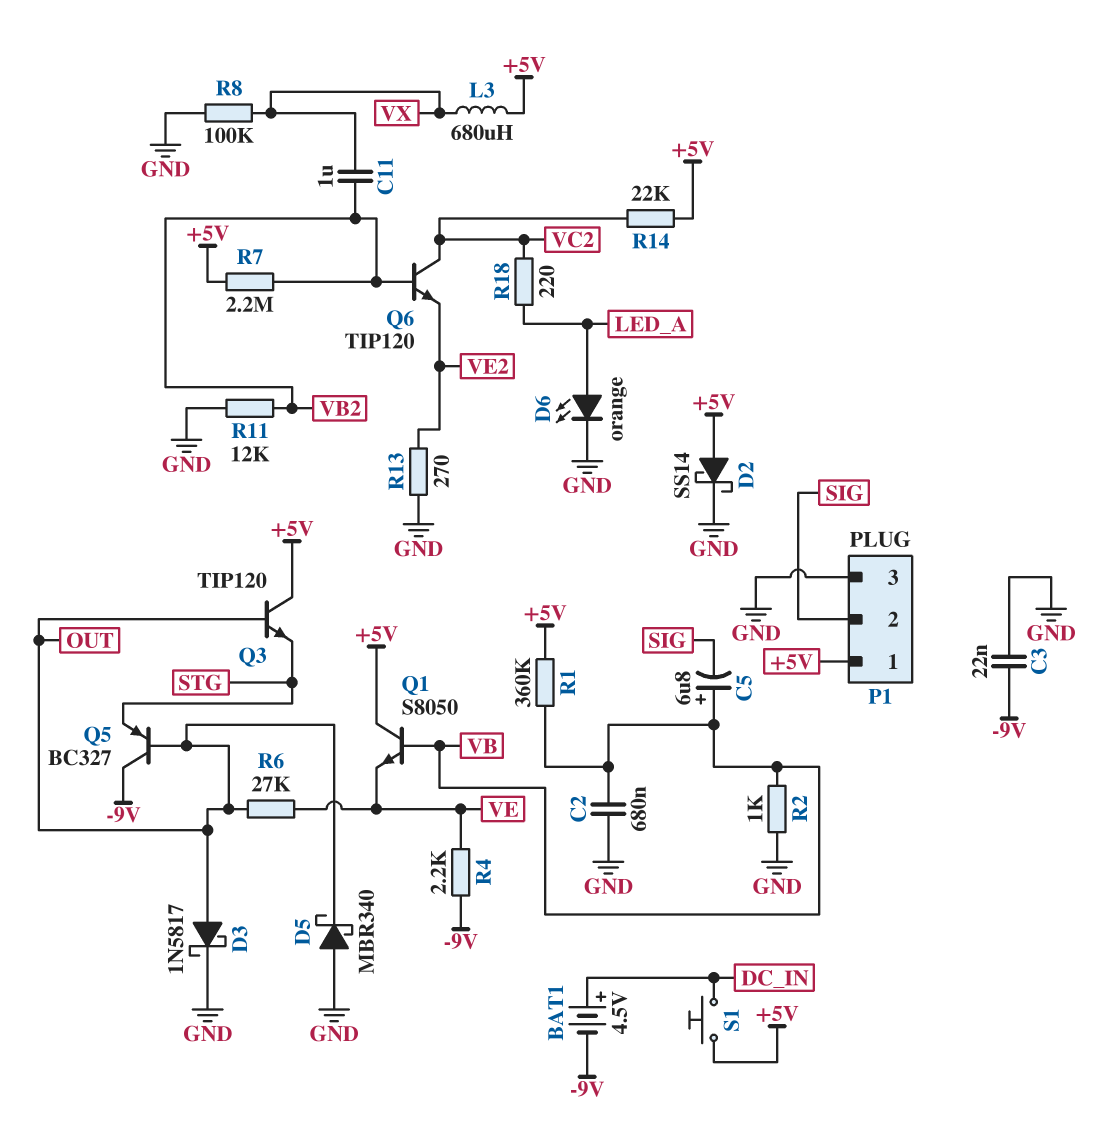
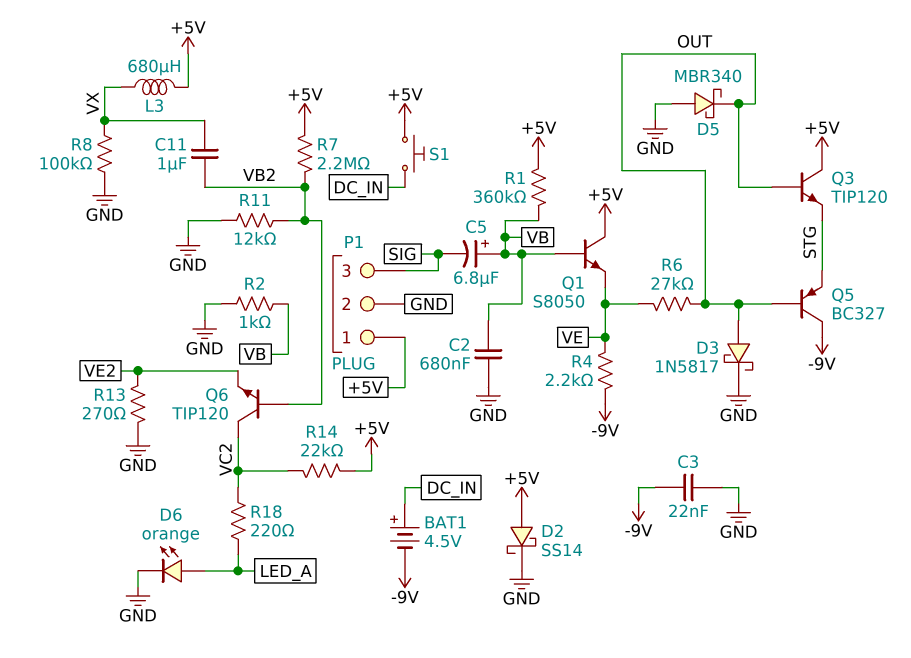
P1 pin 2: SIG -> GND
P1 pin 3: GND -> SIG

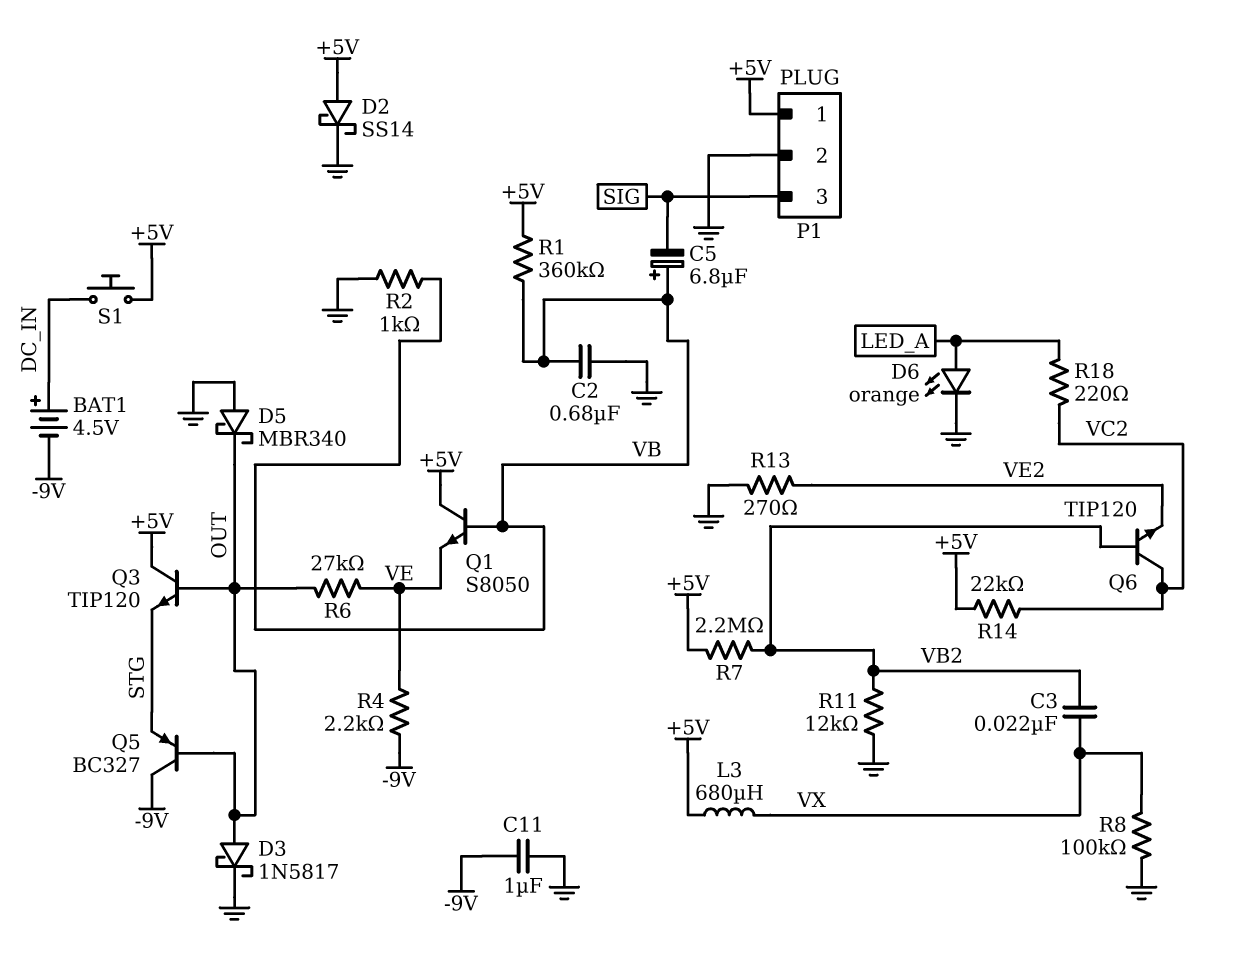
C3: 22nF (-9V, GND) -> 22nF (VB2, VX)
C11: 1uF (VB2, VX) -> 1uF (-9V, GND)

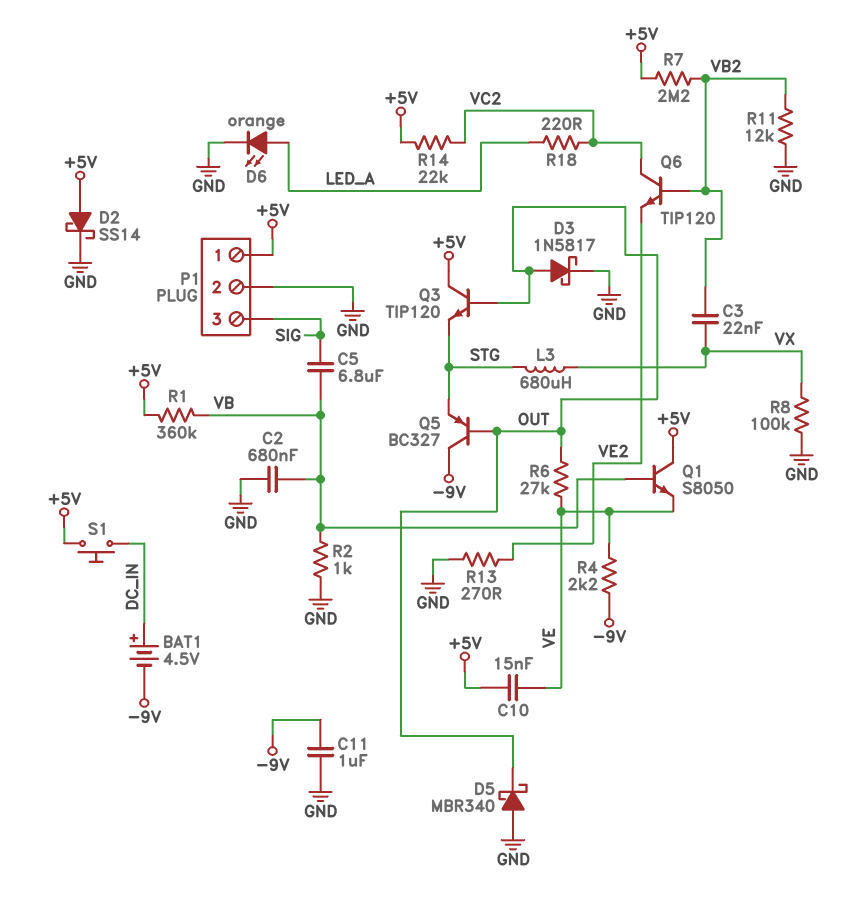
C5: 6.8uF (plus VB, minus SIG) -> 6.8uF (SIG, VB)
C10: none -> 15nF (+5V, VE)
L3: 680uH (+5V, VX) -> 680uH (STG, VX)

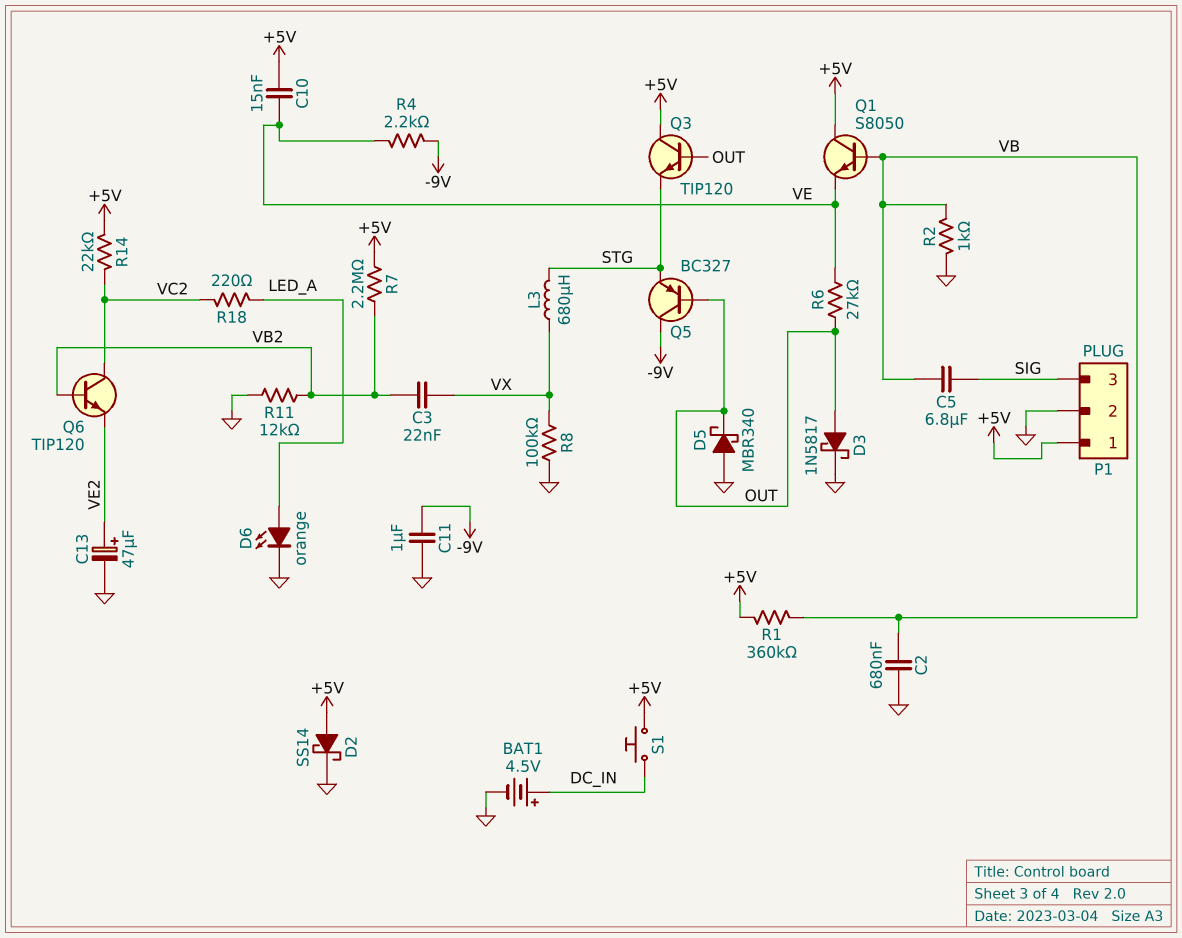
BAT1: 4.5V (plus DC_IN, minus -9V) -> 4.5V (plus DC_IN, minus GND)
C13: none -> 47uF (plus VE2, minus GND)
R13: 270 (GND, VE2) -> none

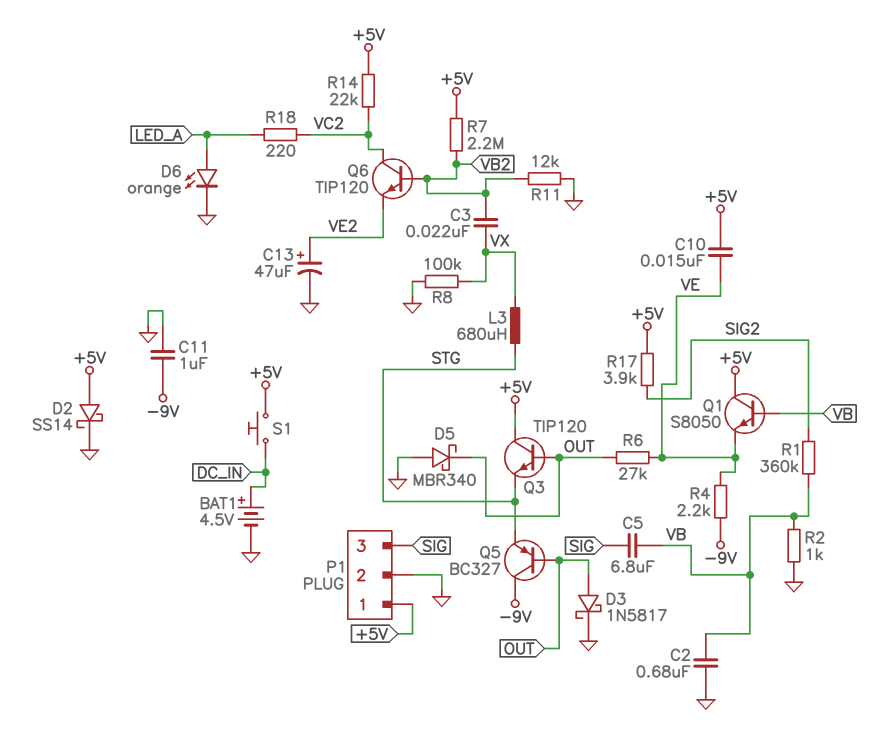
R1: 360k (+5V, VB) -> 360k (SIG2, VB)
R17: none -> 3.9k (+5V, SIG2)

